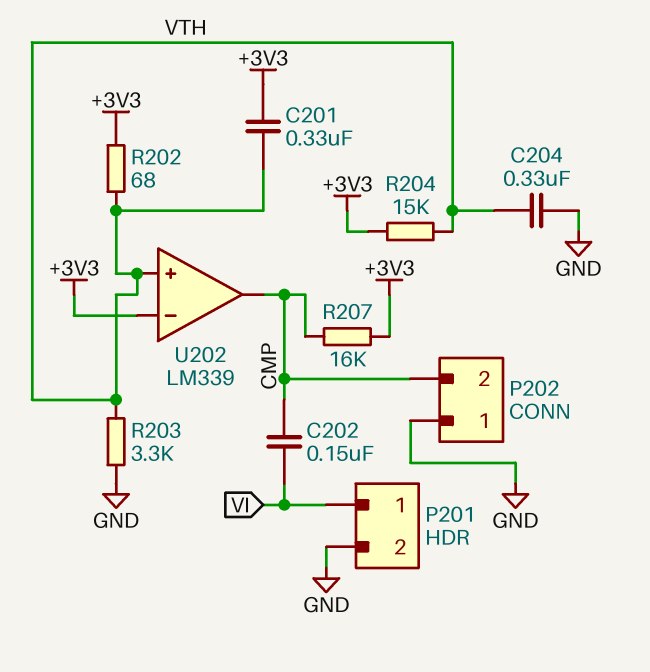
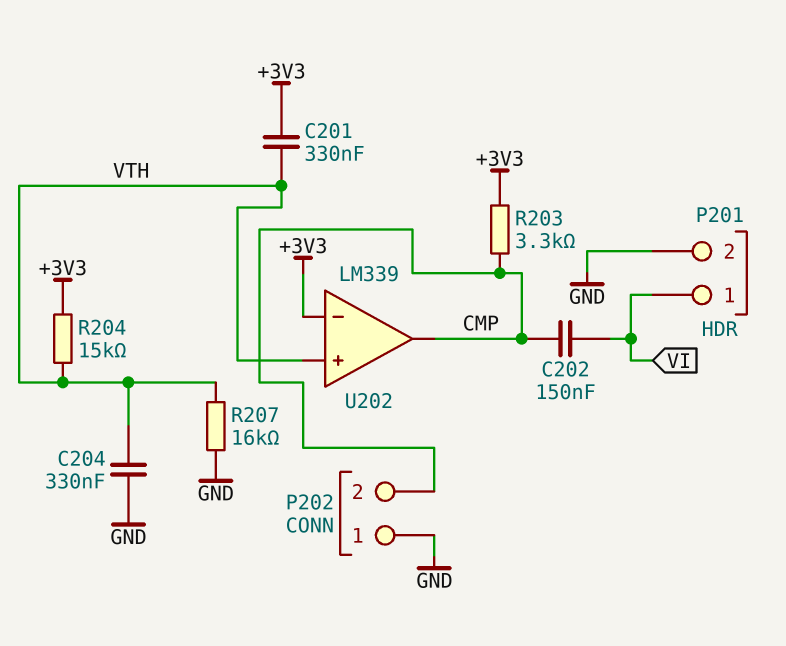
R202: 68 (+3V3, VTH) -> none
R203: 3.3k (GND, VTH) -> 3.3k (+3V3, CMP)
R207: 16k (+3V3, CMP) -> 16k (GND, VTH)

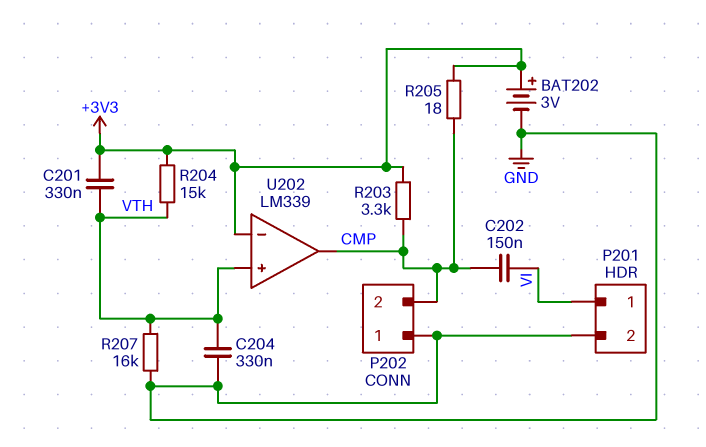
BAT202: none -> 3V (plus +3V3, minus GND)
R205: none -> 18 (+3V3, CMP)

